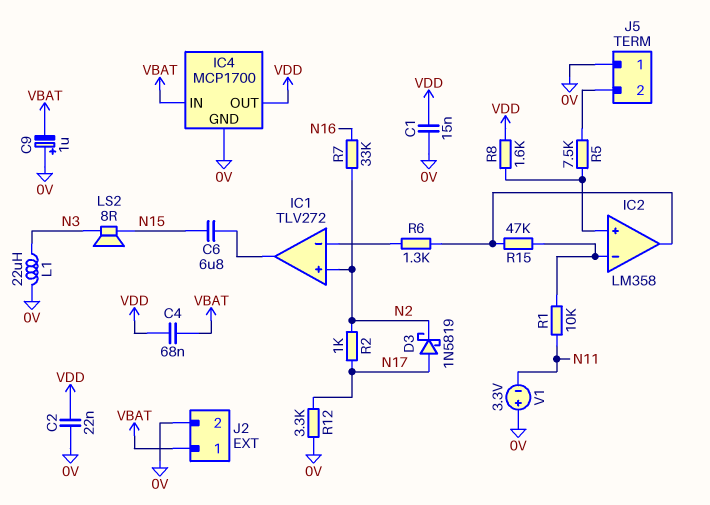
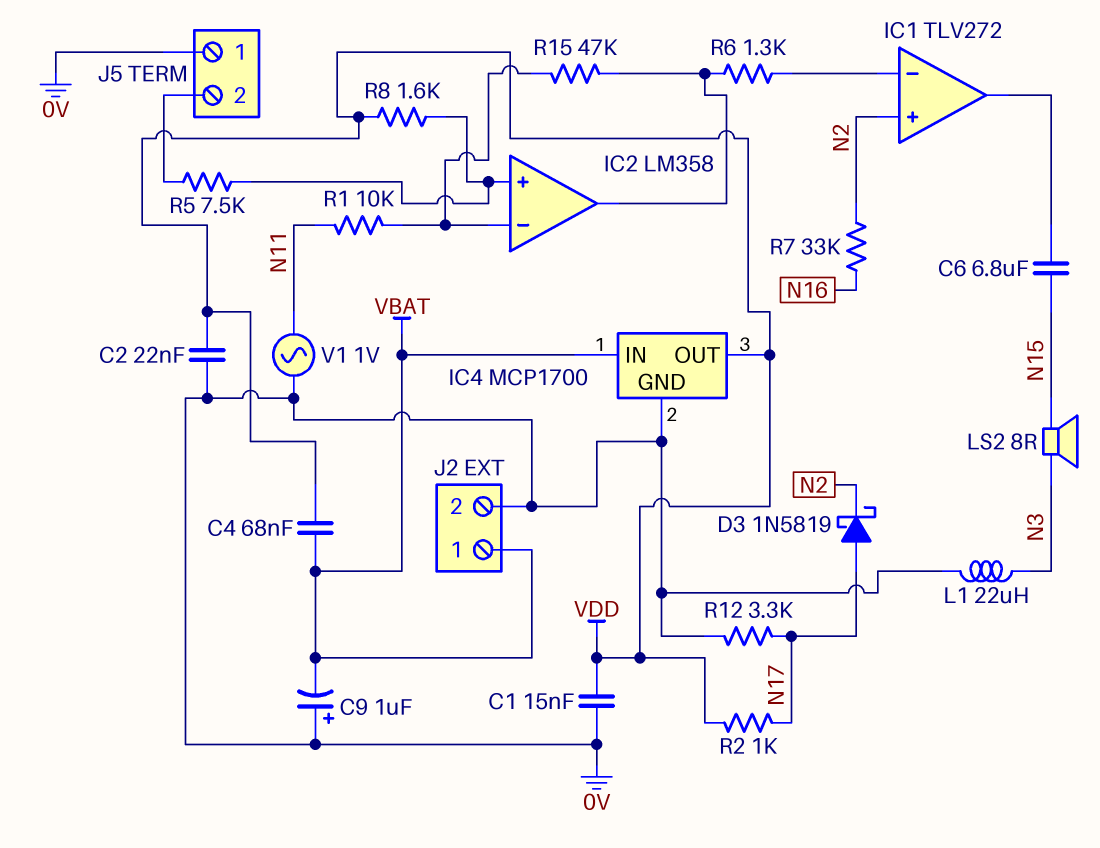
R2: 1k (N2, N17) -> 1k (N17, VDD)
V1: 3.3V (plus 0V, minus N11) -> AC 1V (0V, N11)

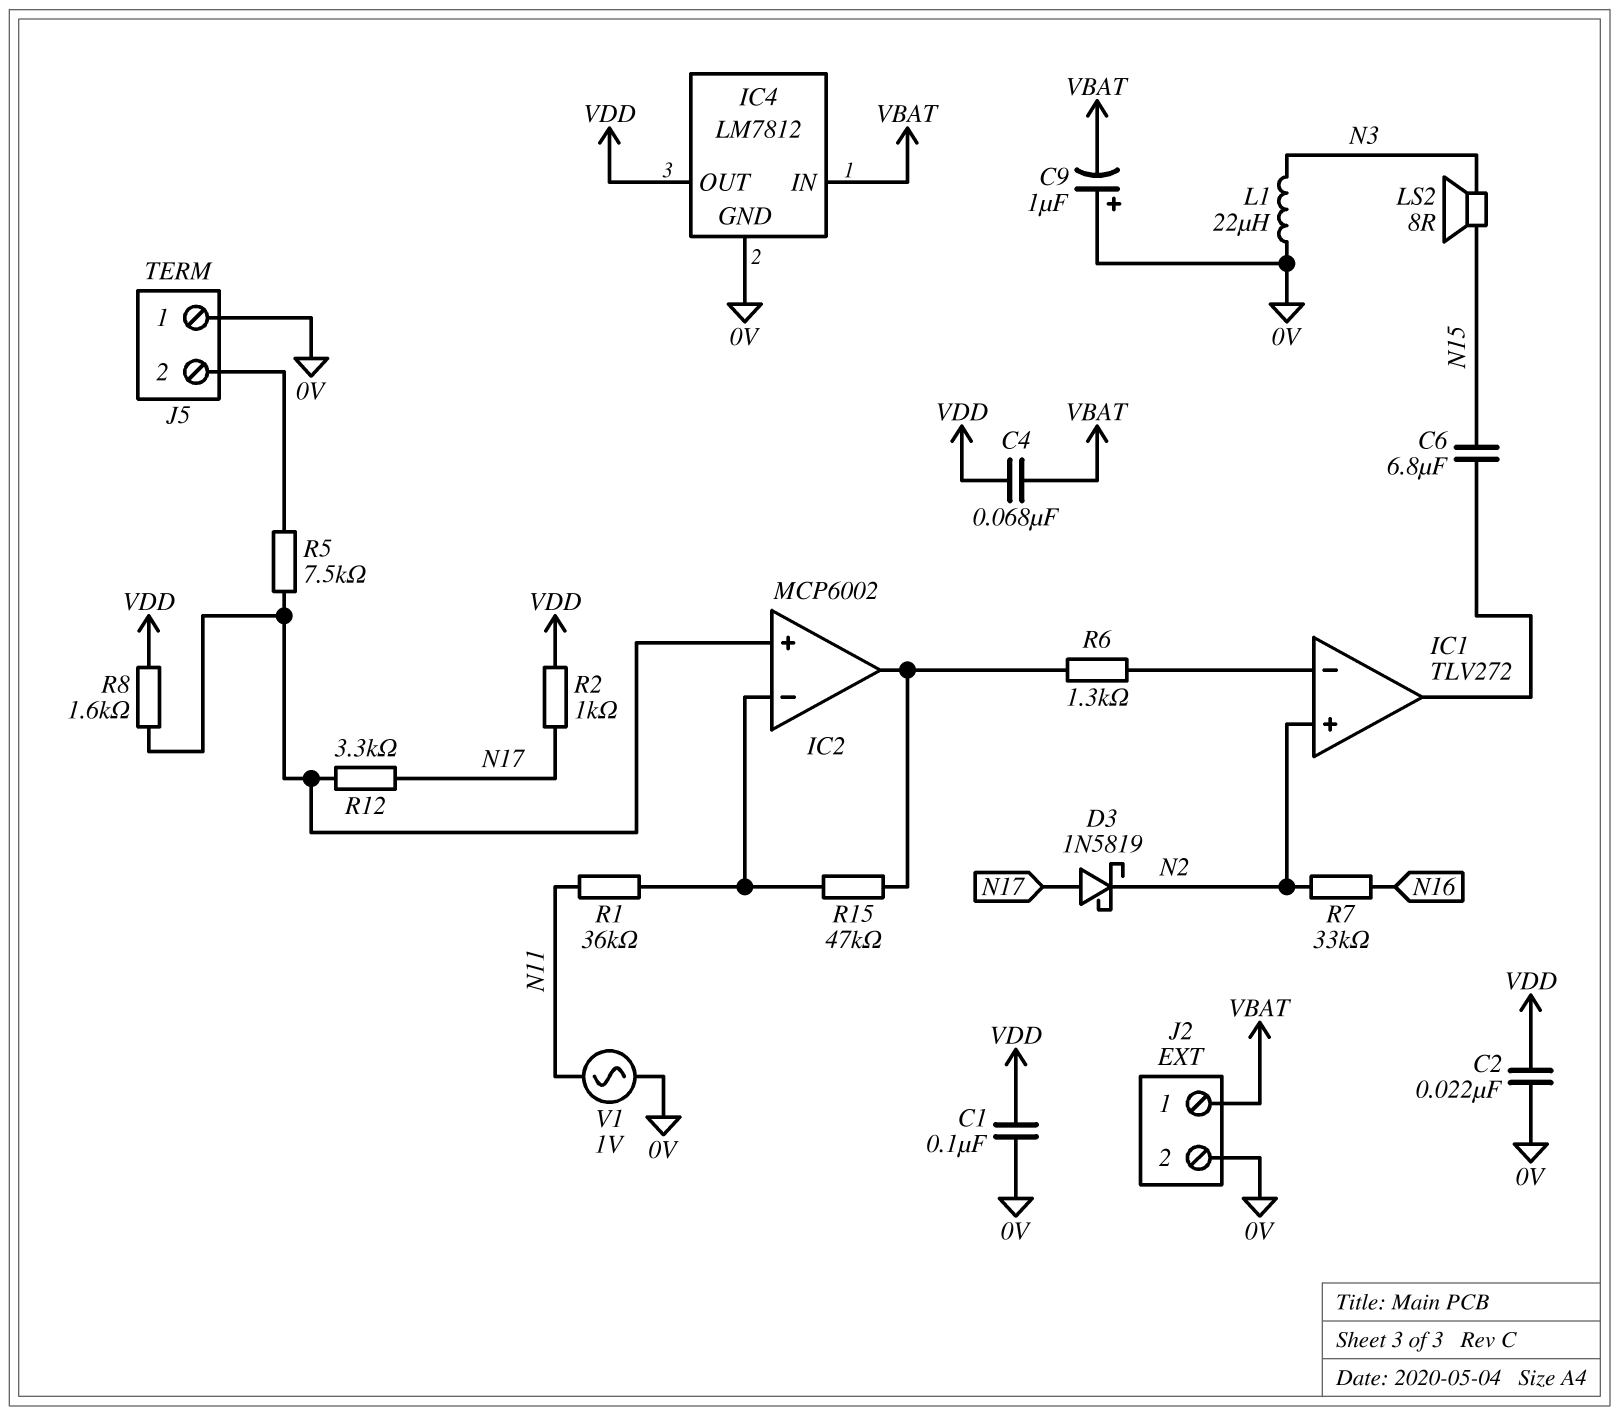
C1: 15nF (0V, VDD) -> 100nF (0V, VDD)
IC2: LM358 -> MCP6002
IC4: MCP1700 -> LM7812
R1: 10k (IC2/in-, N11) -> 36k (IC2/in-, N11)
R12: 3.3k (0V, N17) -> 3.3k (IC2/in+, N17)

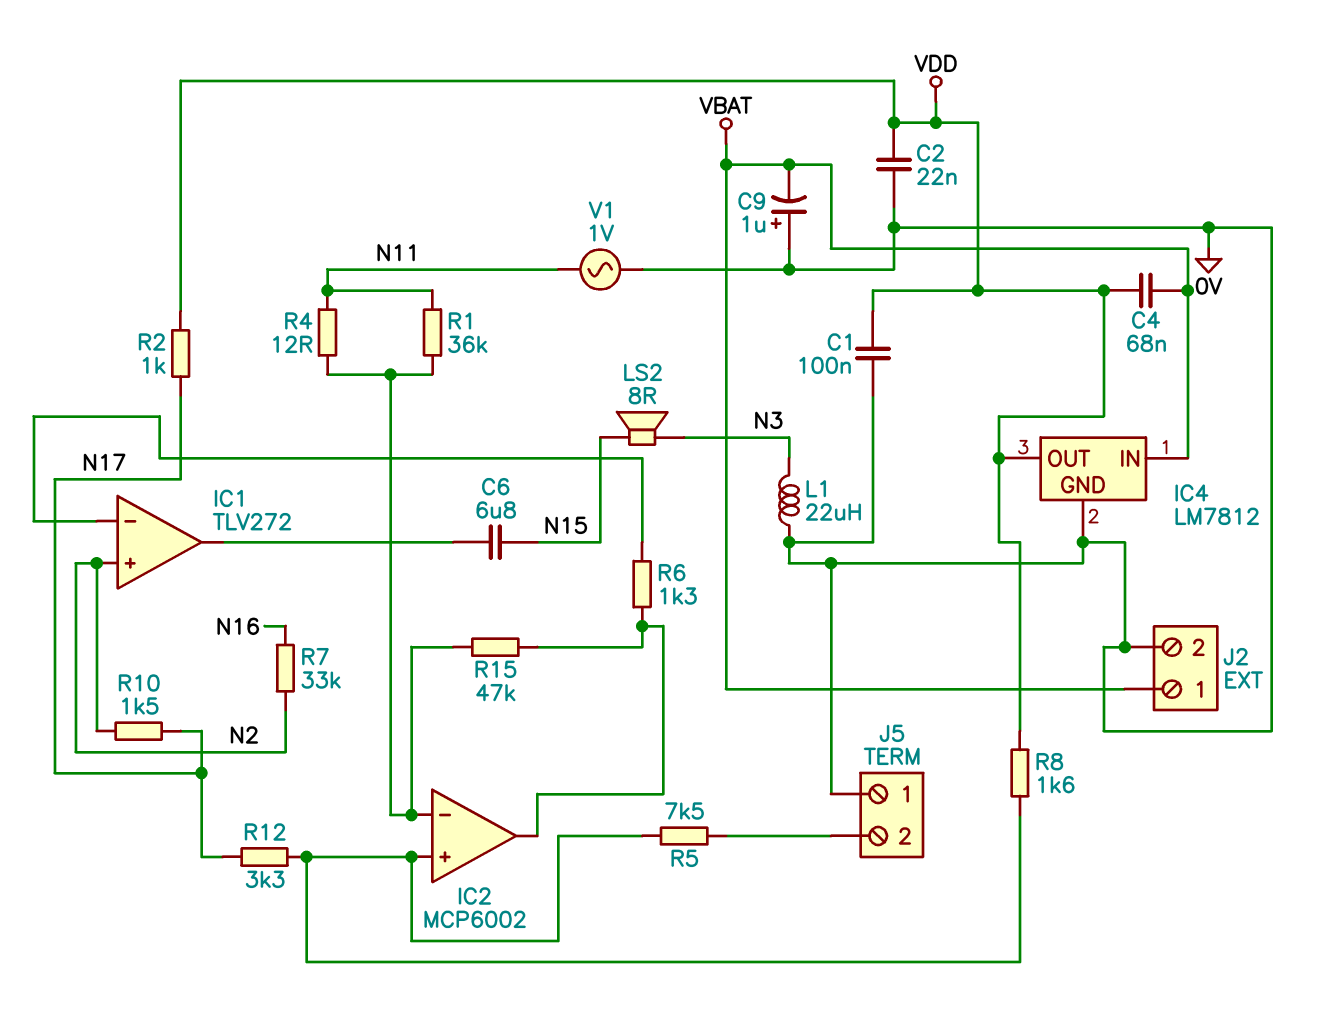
D3: schottky 1N5819 (A N17, K N2) -> none
R4: none -> 12 (IC2/in-, N11)
R10: none -> 1.5k (N2, N17)

